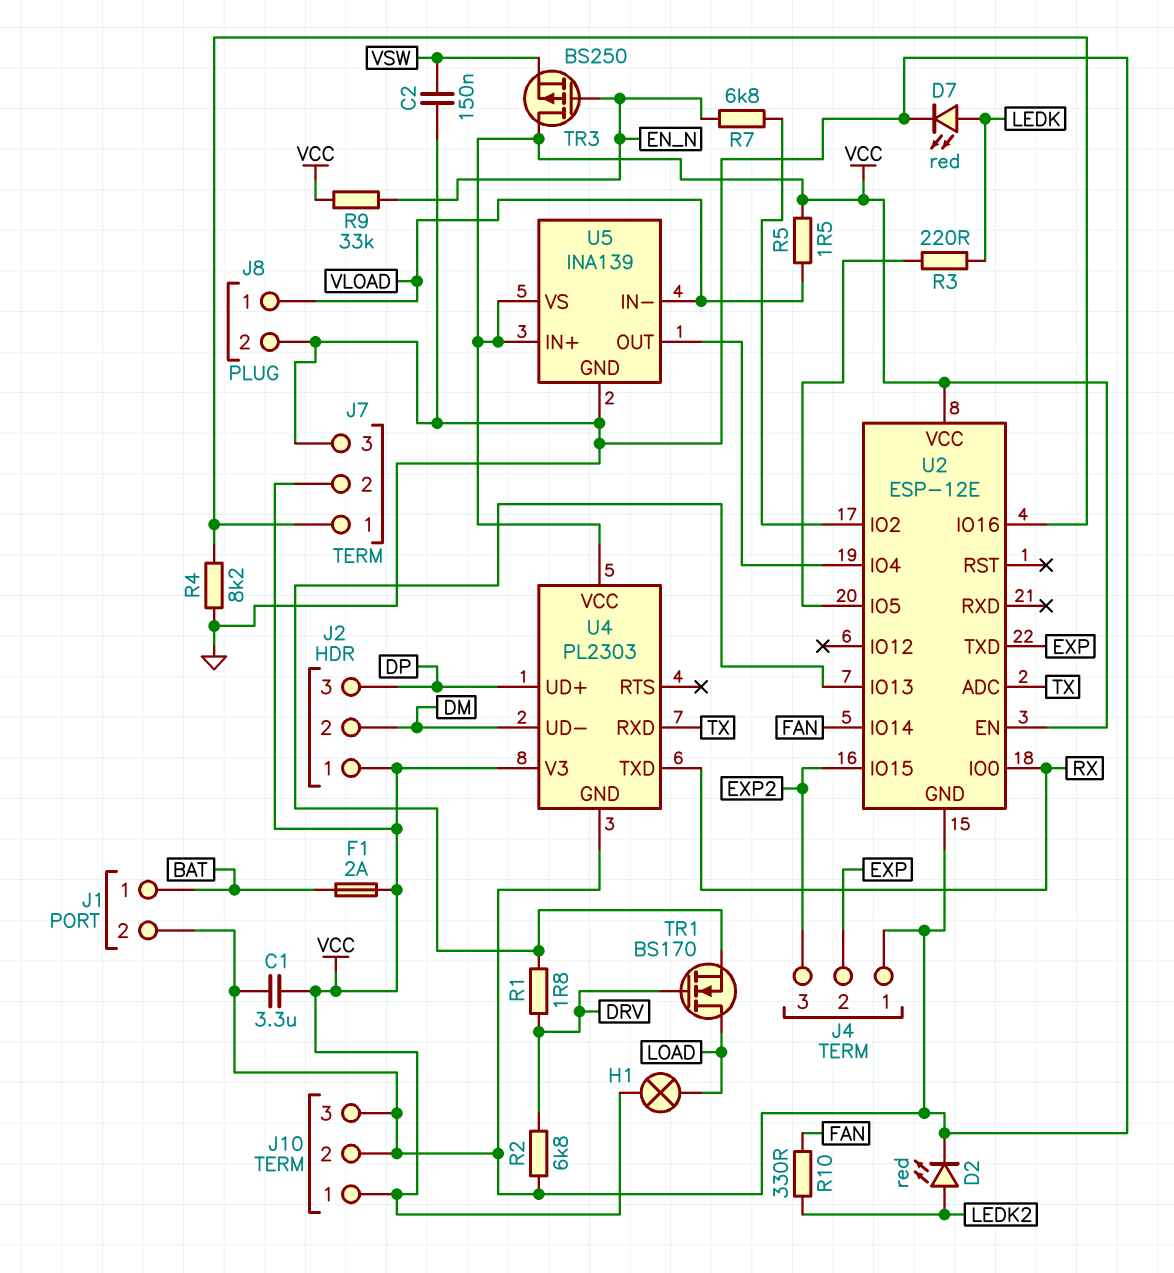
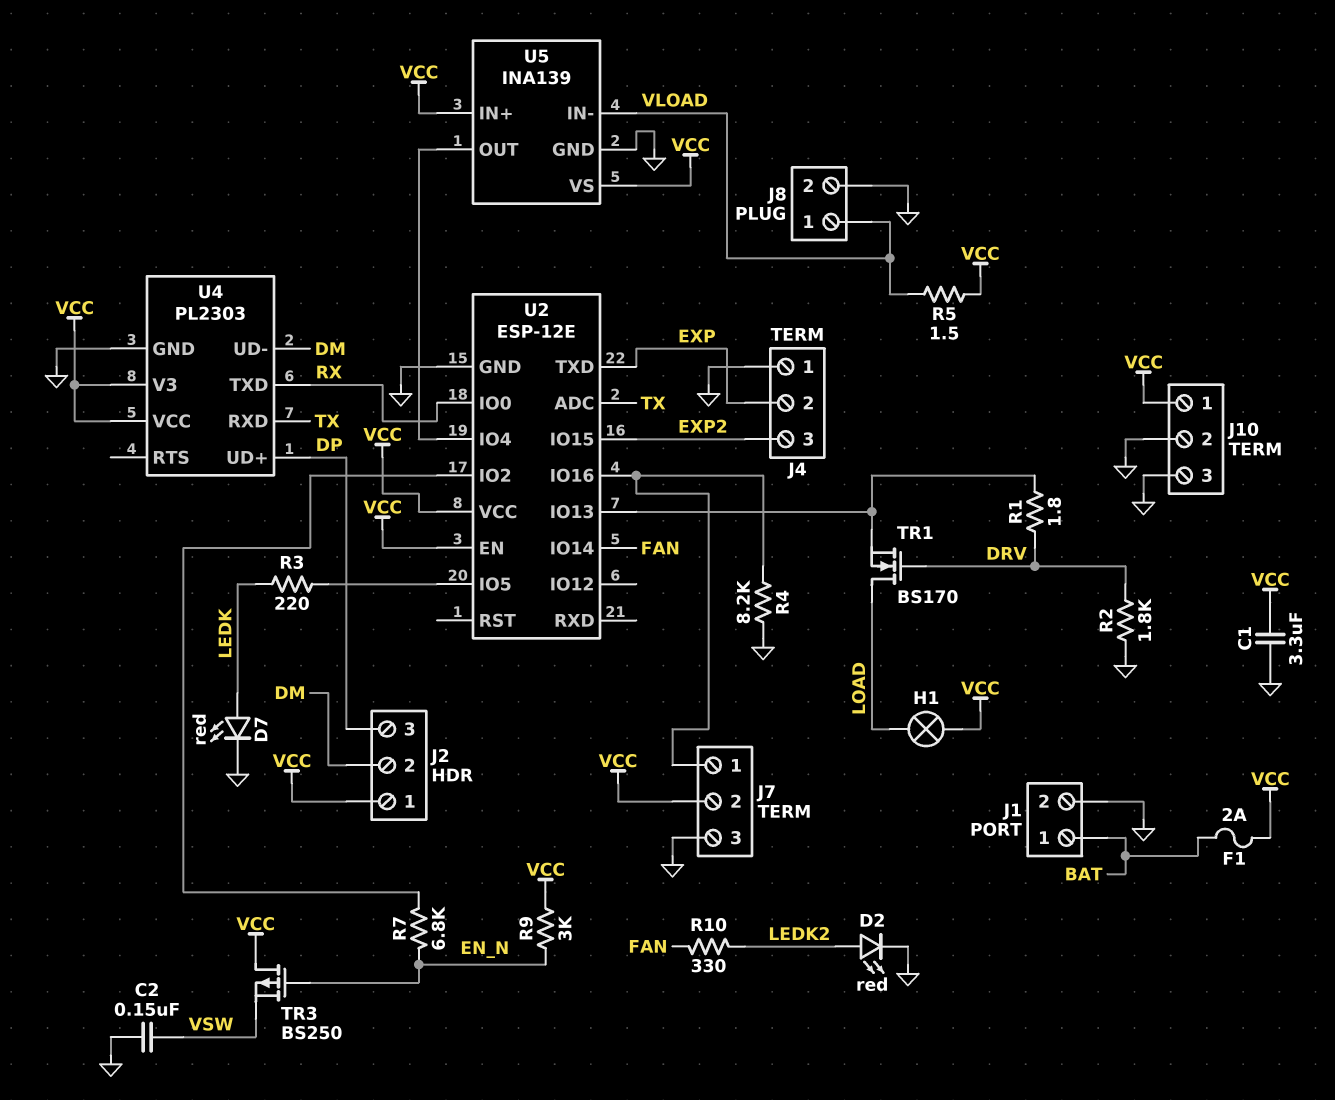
R2: 6.8k (DRV, GND) -> 1.8k (DRV, GND)
R9: 33k (EN_N, VCC) -> 3k (EN_N, VCC)

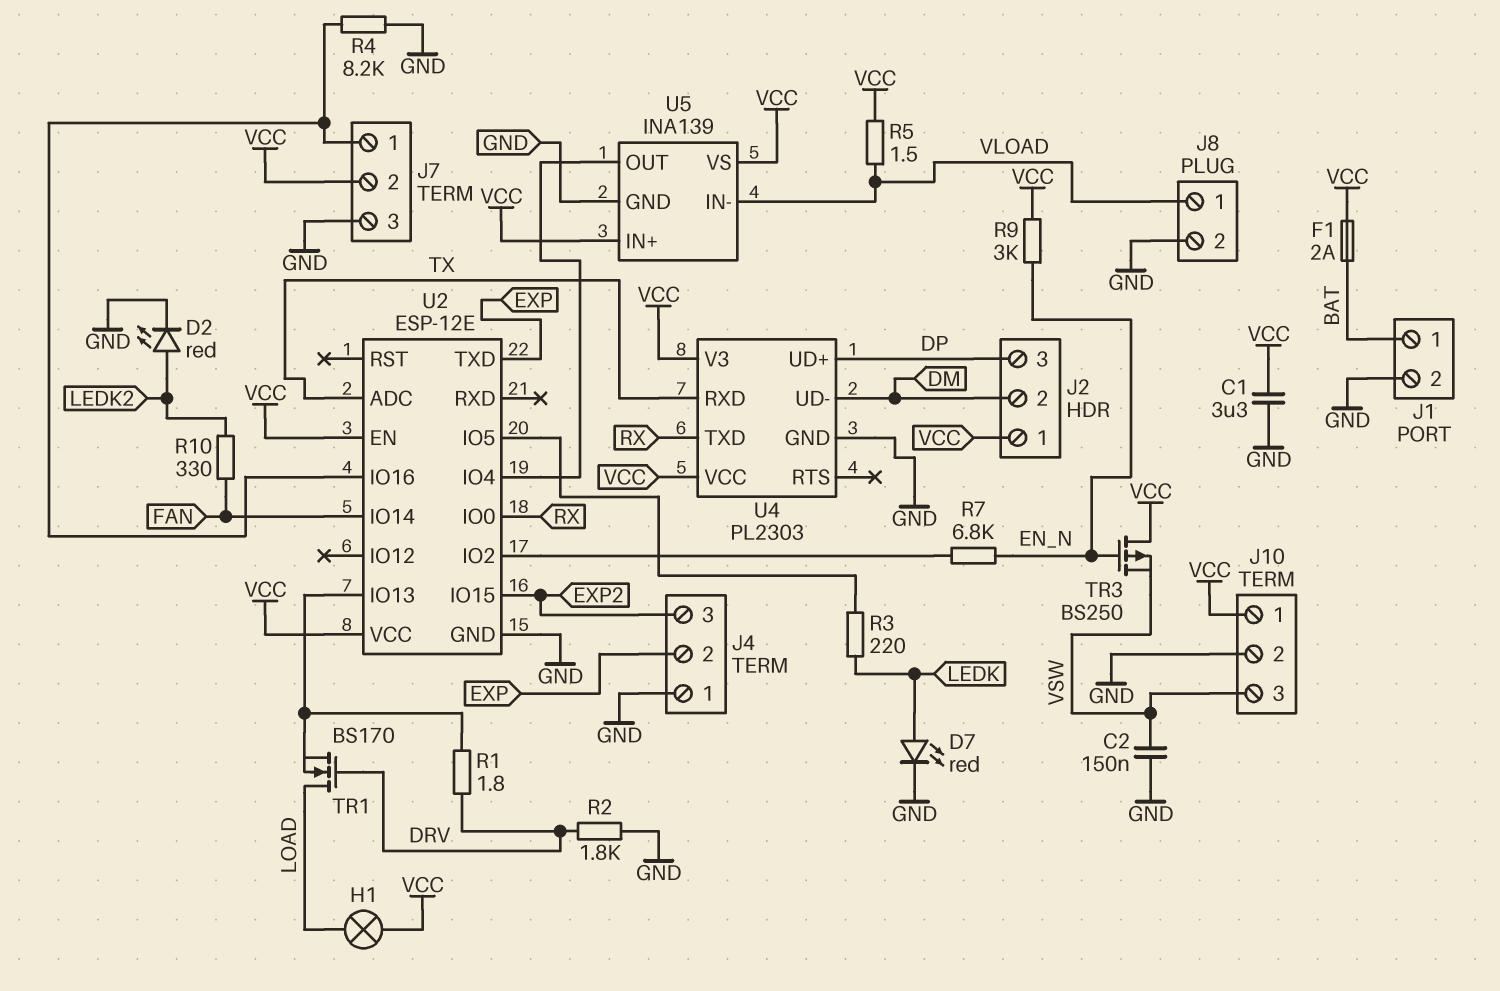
J10 pin 3: GND -> VSW

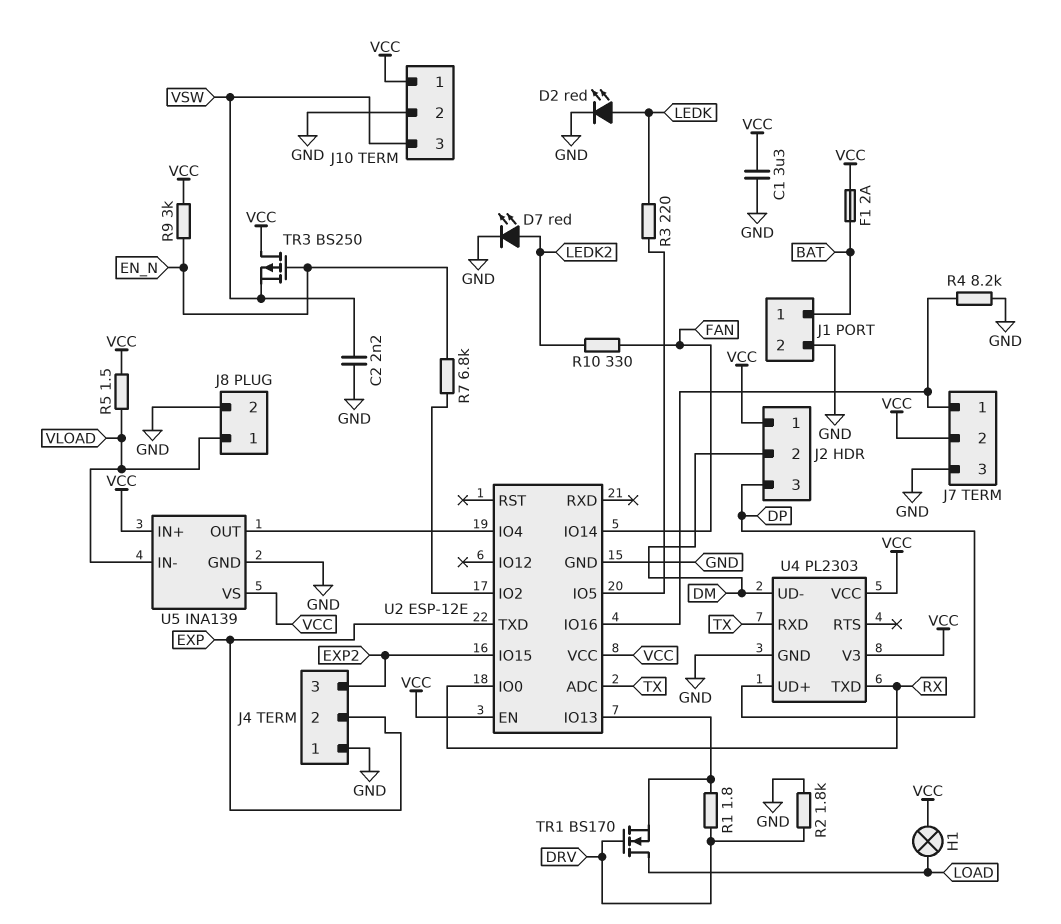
C2: 150nF (GND, VSW) -> 2.2nF (GND, VSW)
D2: LED red (A LEDK2, K GND) -> LED red (A LEDK, K GND)
D7: LED red (A LEDK, K GND) -> LED red (A LEDK2, K GND)

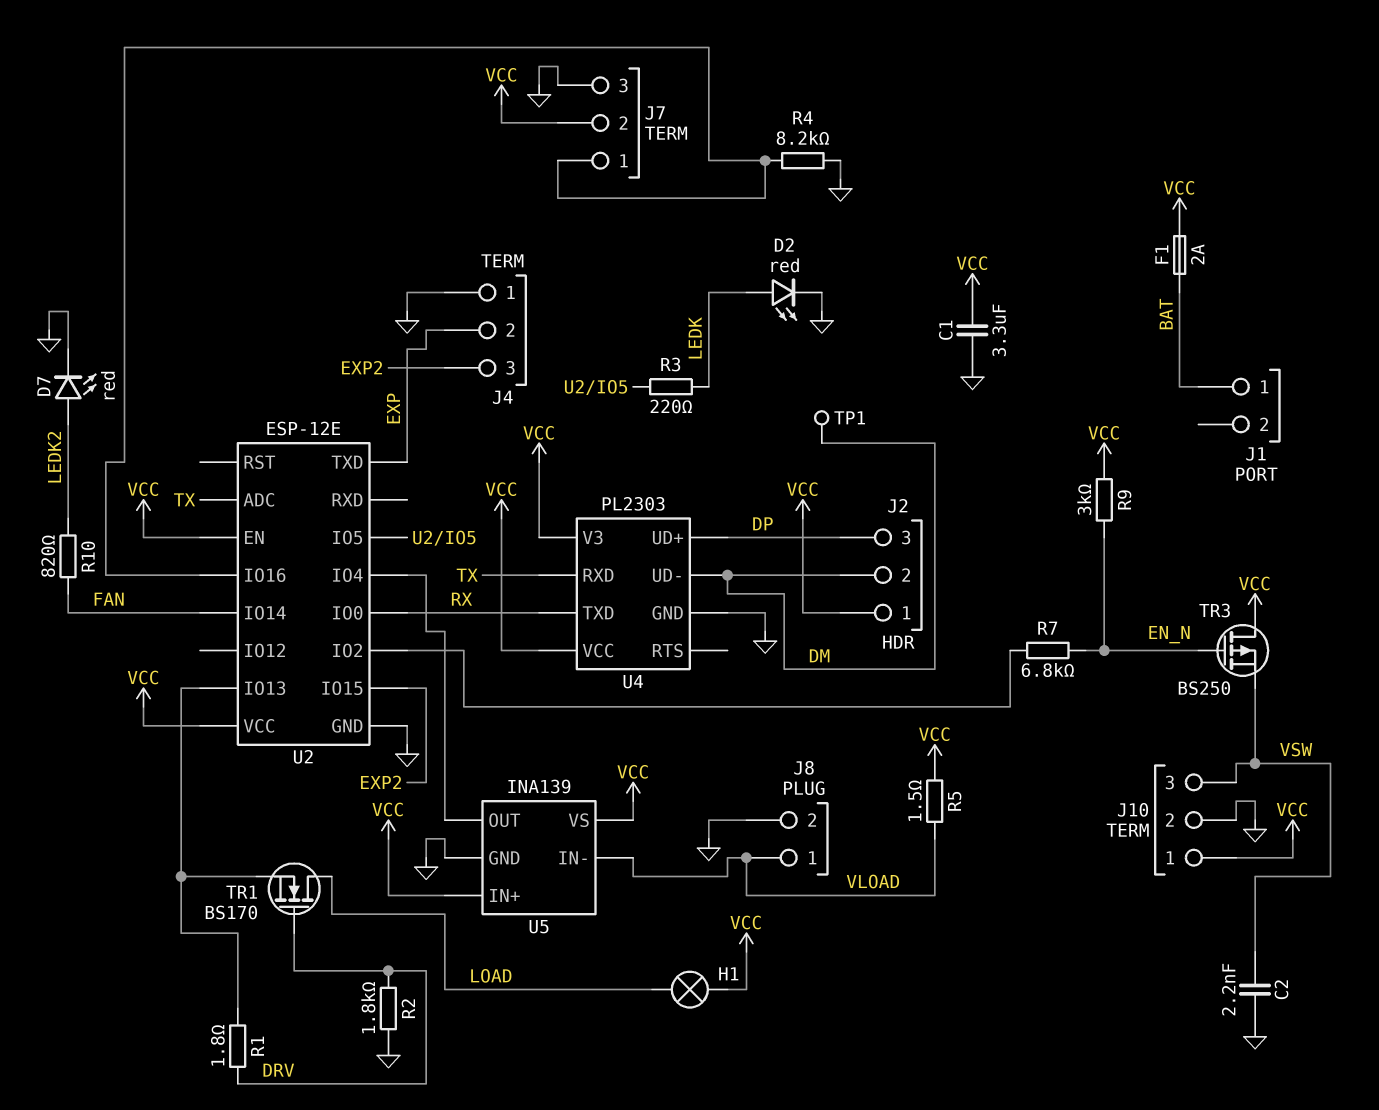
J1 pin 2: GND -> none
R10: 330 (FAN, LEDK2) -> 820 (FAN, LEDK2)
TP1: none -> test point (DM)

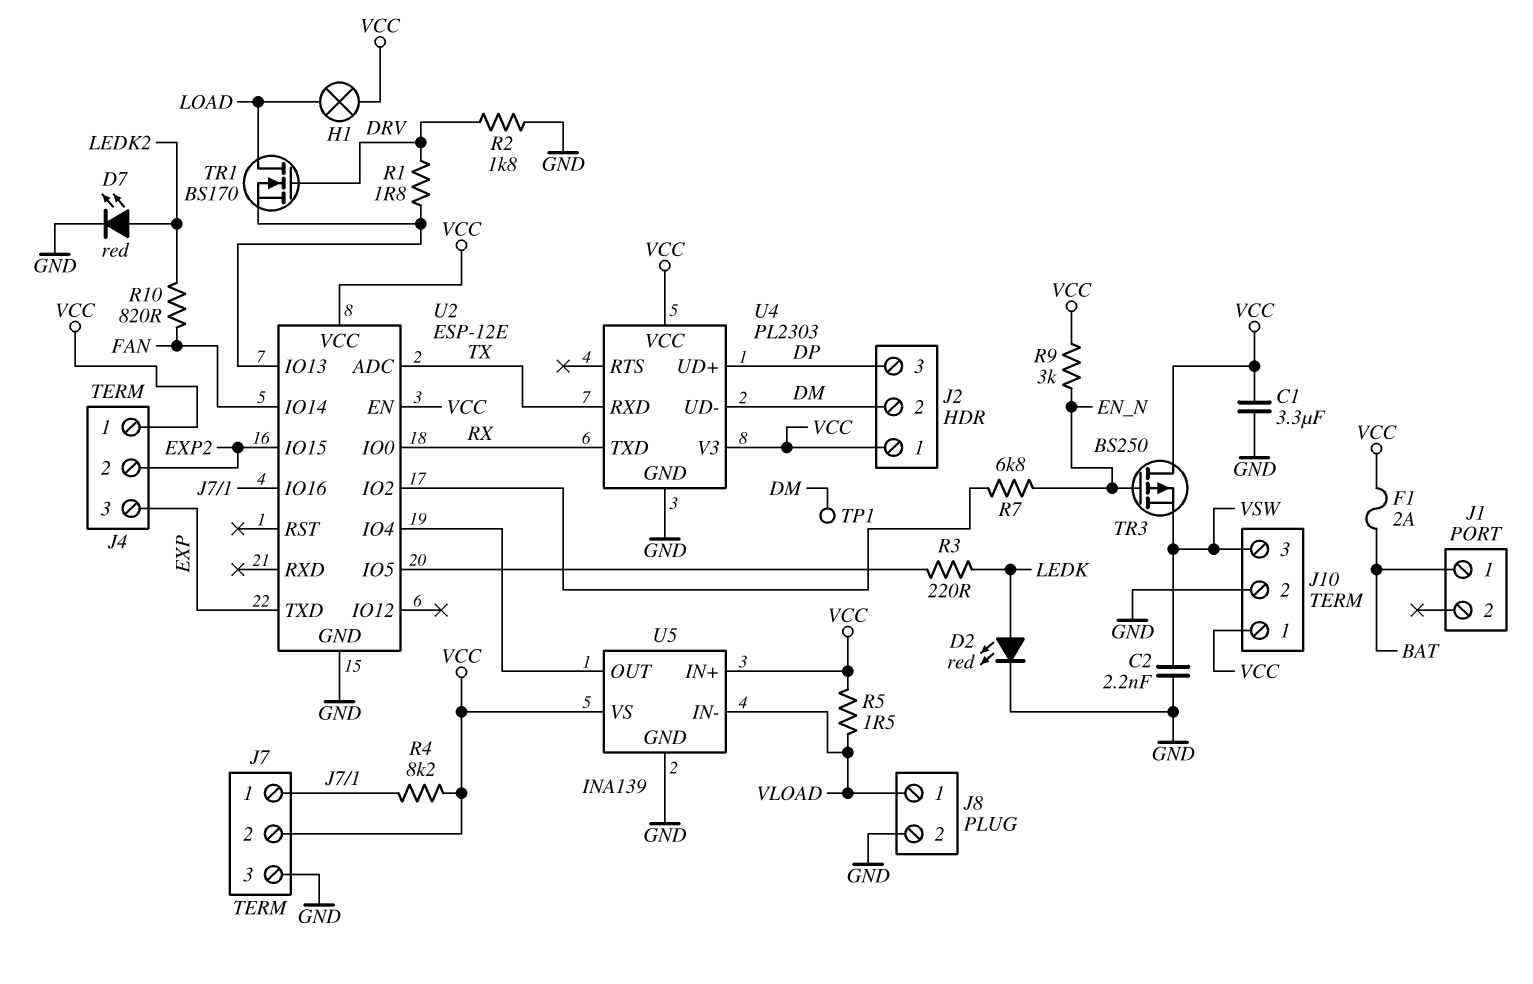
J4 pin 1: GND -> VCC
J4 pin 2: EXP -> EXP2
J4 pin 3: EXP2 -> EXP
R4: 8.2k (GND, J7/1) -> 8.2k (J7/1, VCC)

